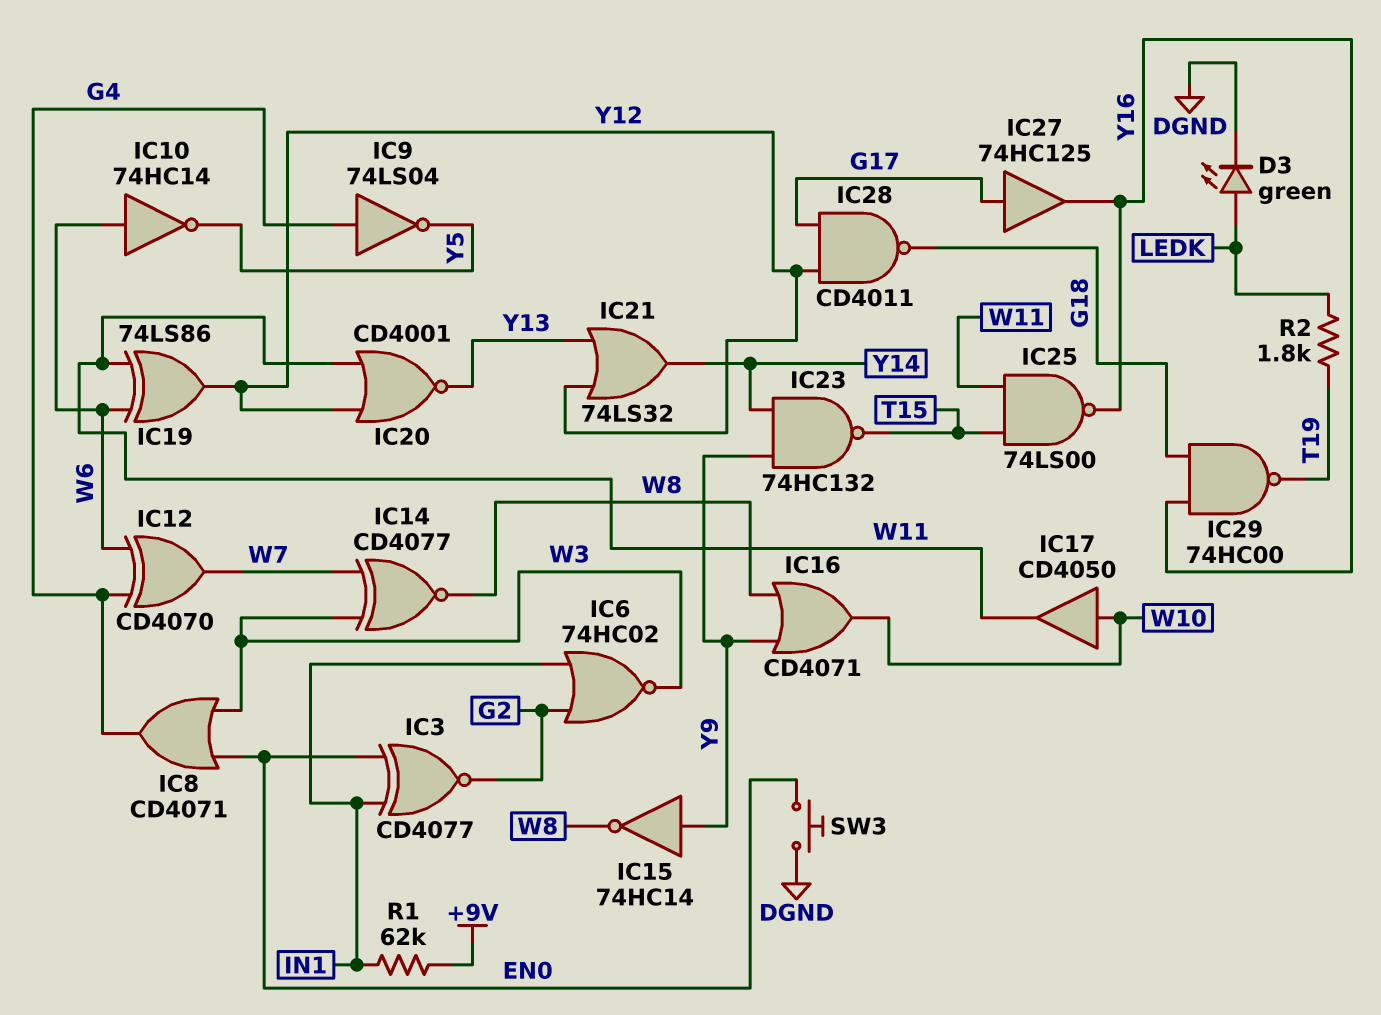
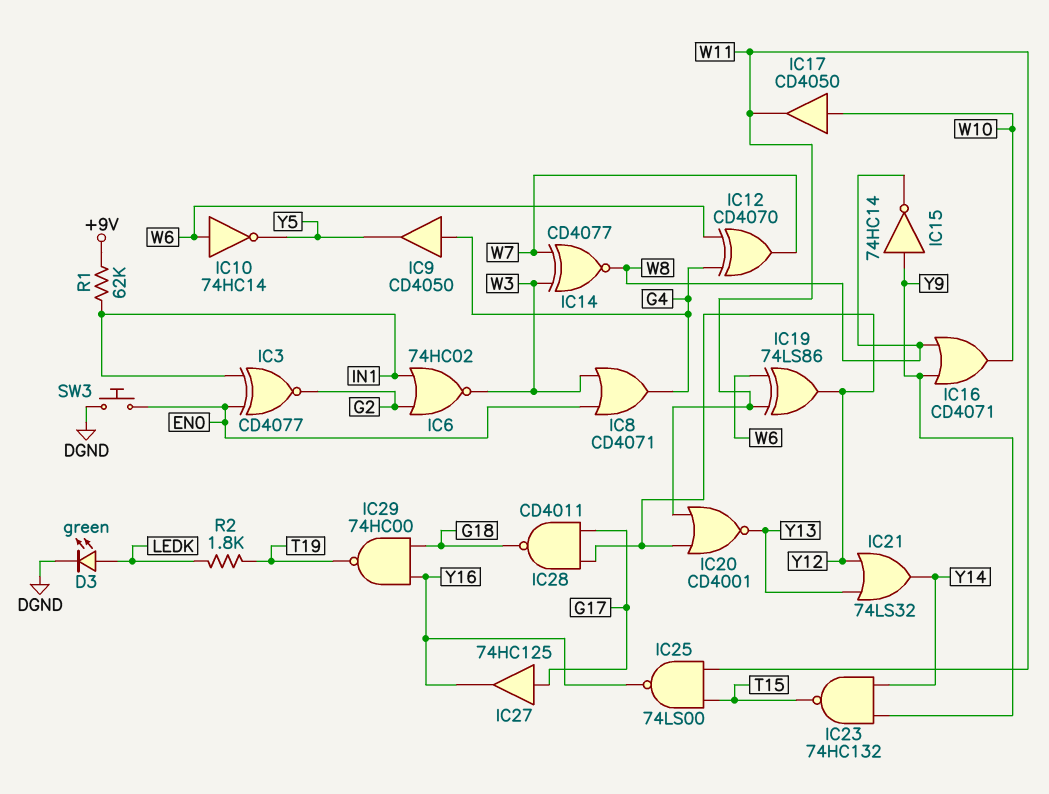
IC9: NOT 74LS04 (in G4, out Y5) -> buffer CD4050 (in G4, out Y5)

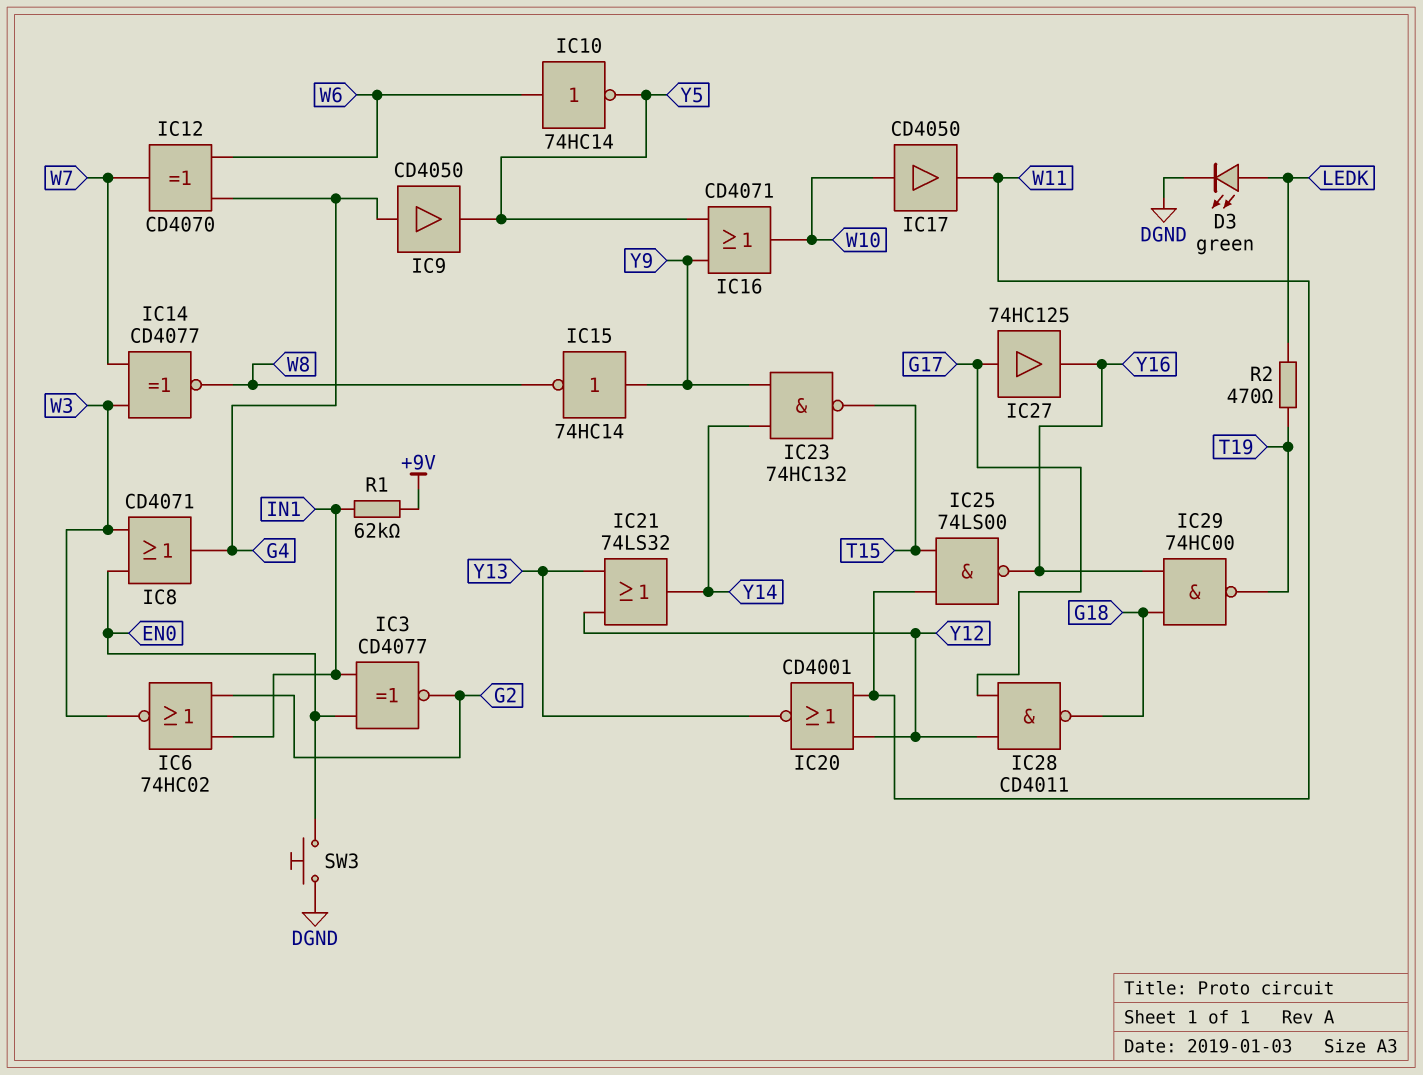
IC16: OR CD4071 (in W8, in Y9, out W10) -> OR CD4071 (in Y5, in Y9, out W10)
IC19: XOR 74LS86 (in W6, in W11, out Y12) -> none
R2: 1.8k (LEDK, T19) -> 470 (LEDK, T19)

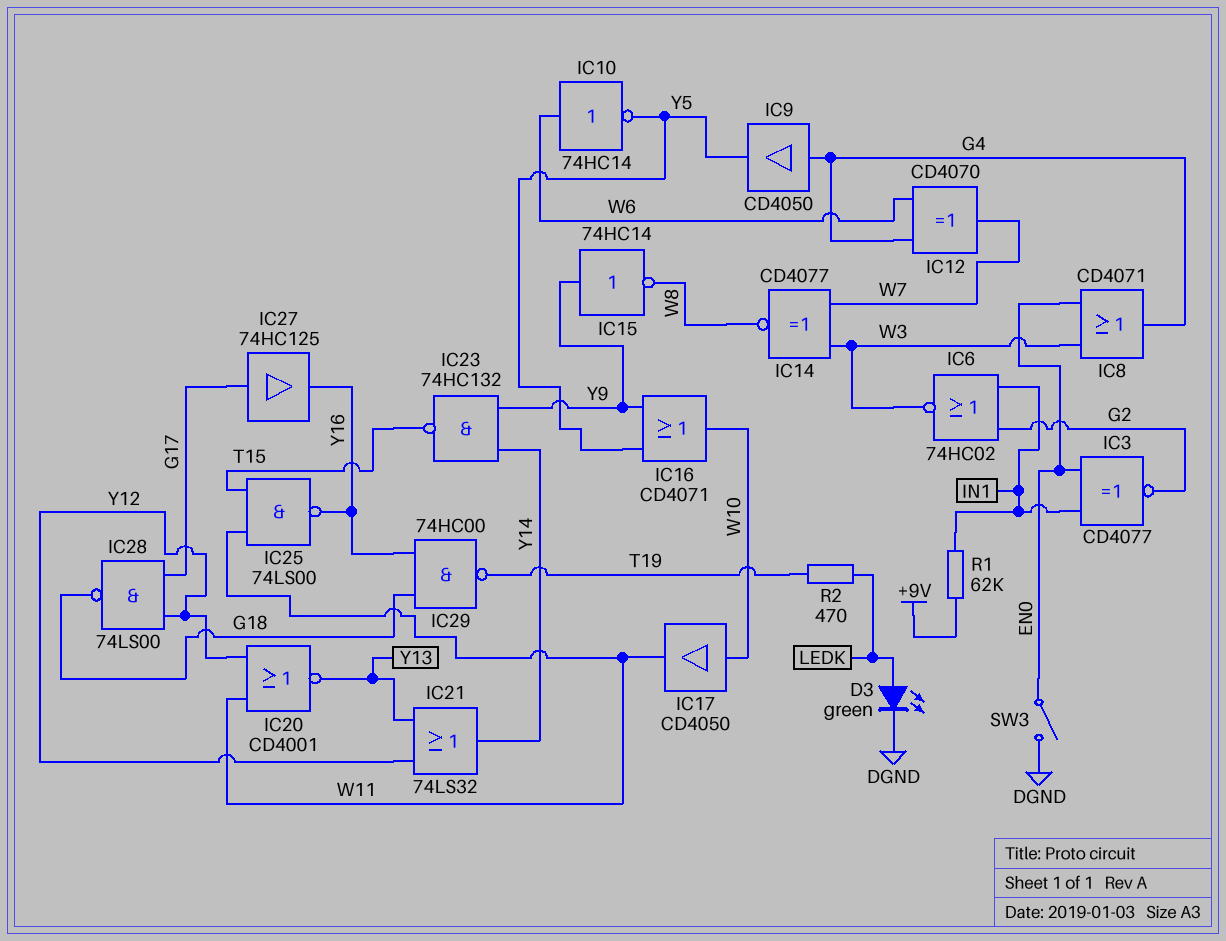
IC28: NAND CD4011 (in G17, in Y12, out G18) -> NAND 74LS00 (in G17, in Y12, out G18)
SW3: button (DGND, EN0) -> switch (DGND, EN0)

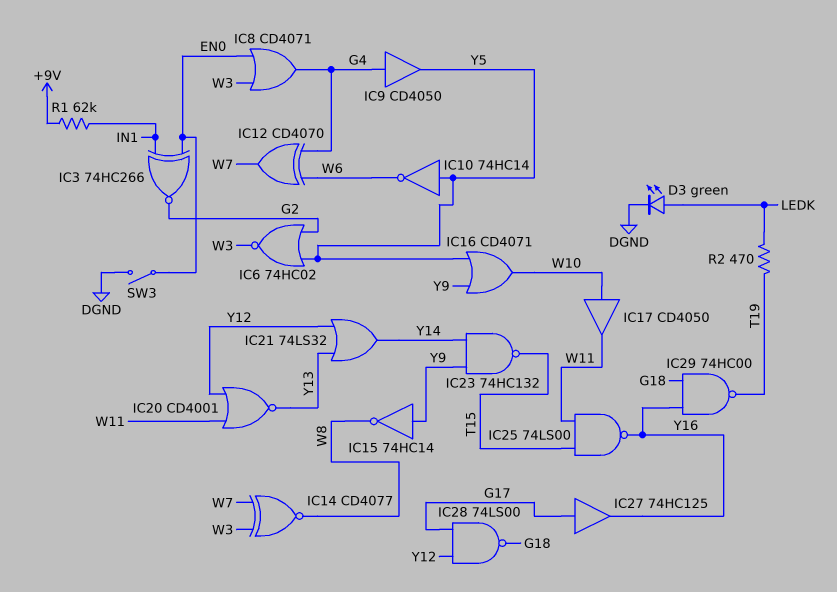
IC3: XNOR CD4077 (in EN0, in IN1, out G2) -> XNOR 74HC266 (in EN0, in IN1, out G2)
IC6: NOR 74HC02 (in G2, in IN1, out W3) -> NOR 74HC02 (in G2, in Y5, out W3)
IC10: NOT 74HC14 (in W6, out Y5) -> NOT 74HC14 (in Y5, out W6)

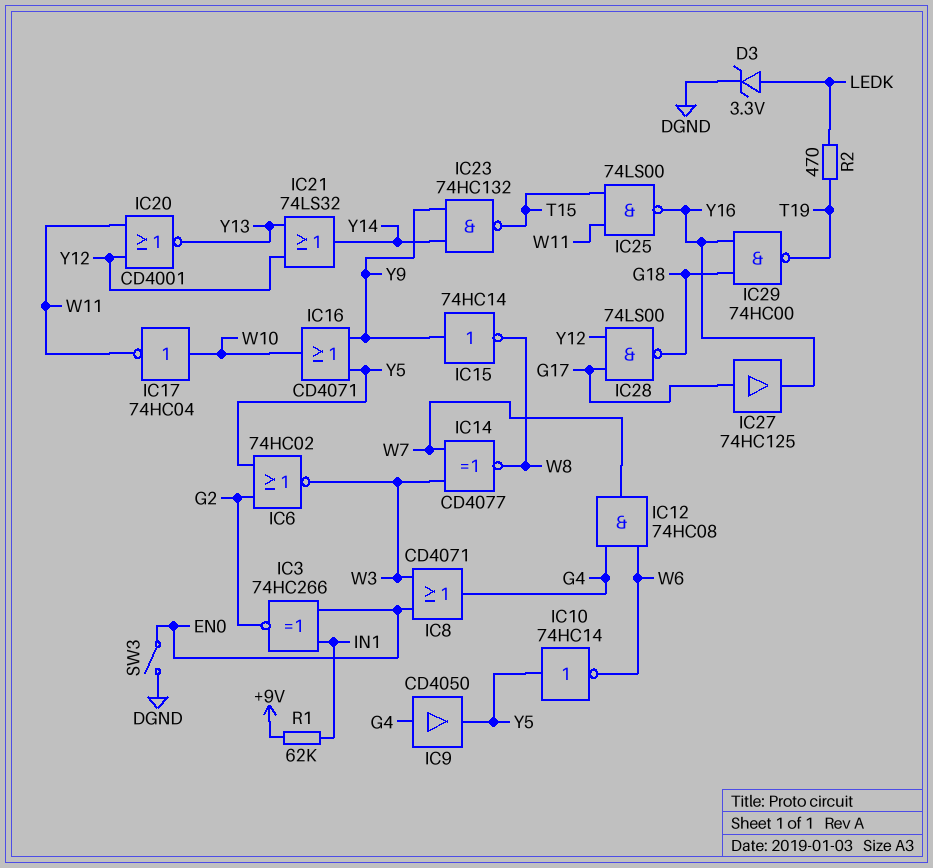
D3: LED green (A LEDK, K DGND) -> zener 3.3V (A LEDK, K DGND)
IC12: XOR CD4070 (in G4, in W6, out W7) -> AND 74HC08 (in G4, in W6, out W7)
IC17: buffer CD4050 (in W10, out W11) -> NOT 74HC04 (in W10, out W11)

